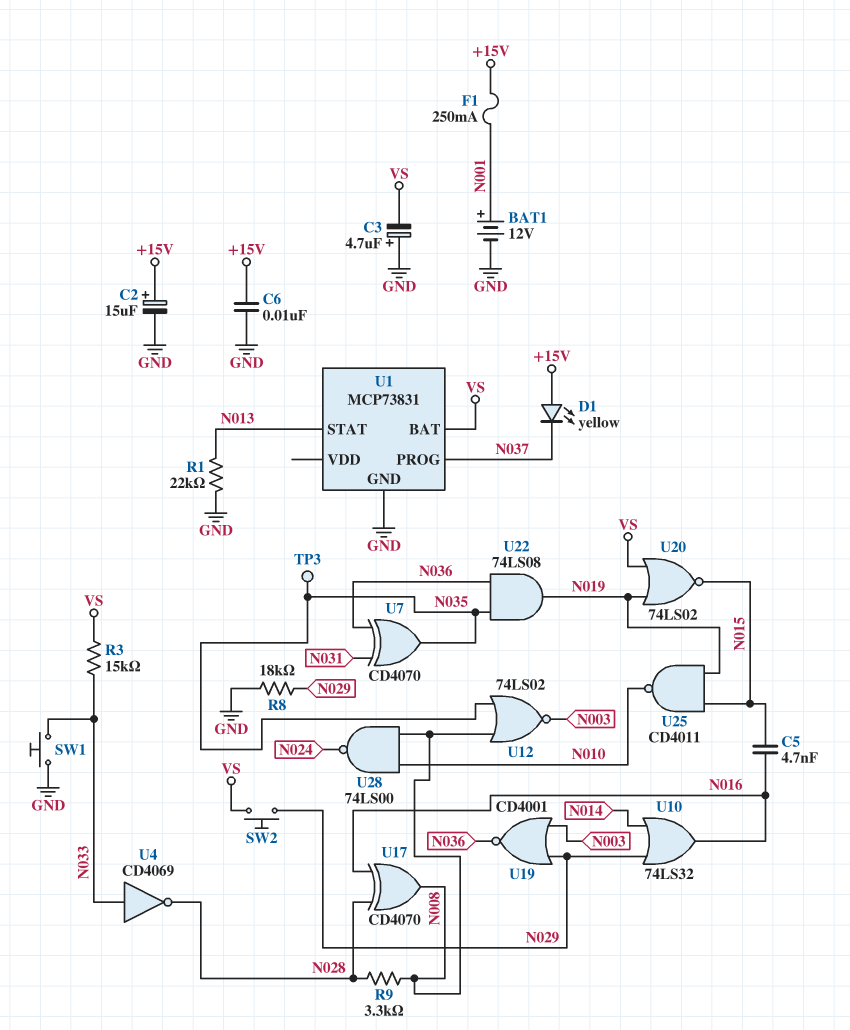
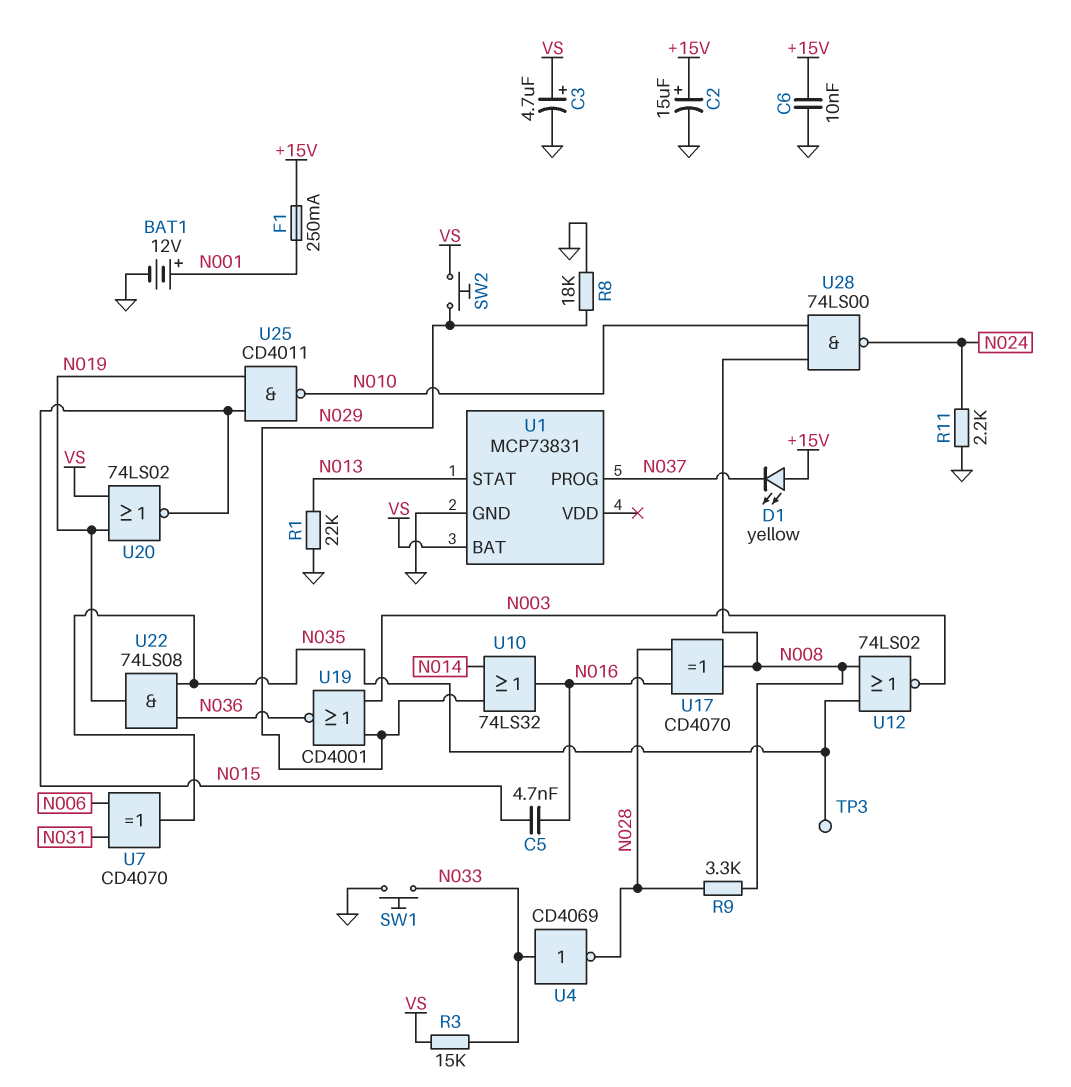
C3: 4.7uF (plus GND, minus VS) -> 4.7uF (plus VS, minus GND)
R11: none -> 2.2k (GND, N024)
U7: XOR CD4070 (in N031, in N036, out N035) -> XOR CD4070 (in N006, in N031, out N035)

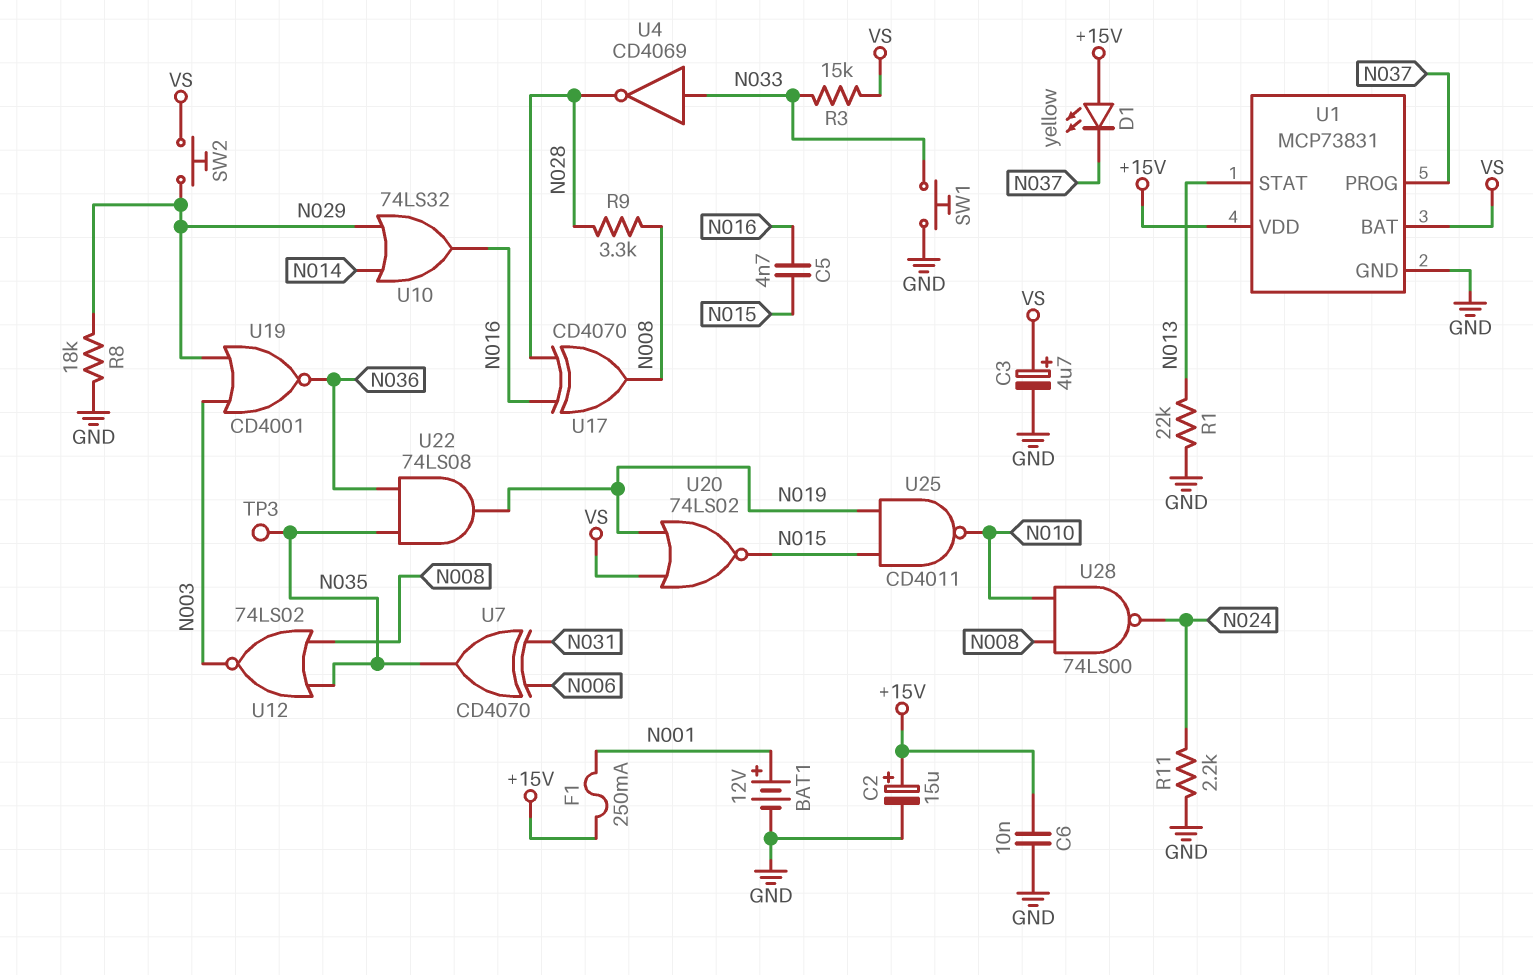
U1 pin VDD: none -> +15V

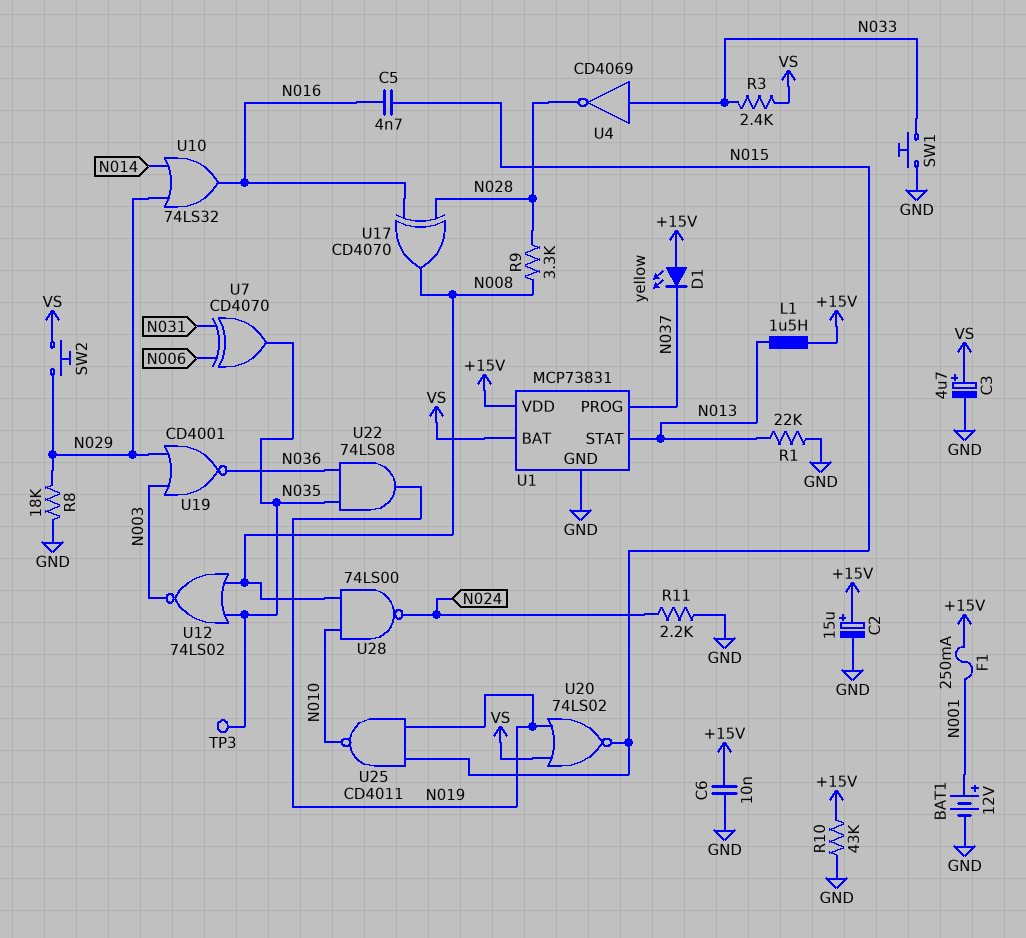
L1: none -> 1.5uH (+15V, N013)
R3: 15k (N033, VS) -> 2.4k (N033, VS)
R10: none -> 43k (+15V, GND)

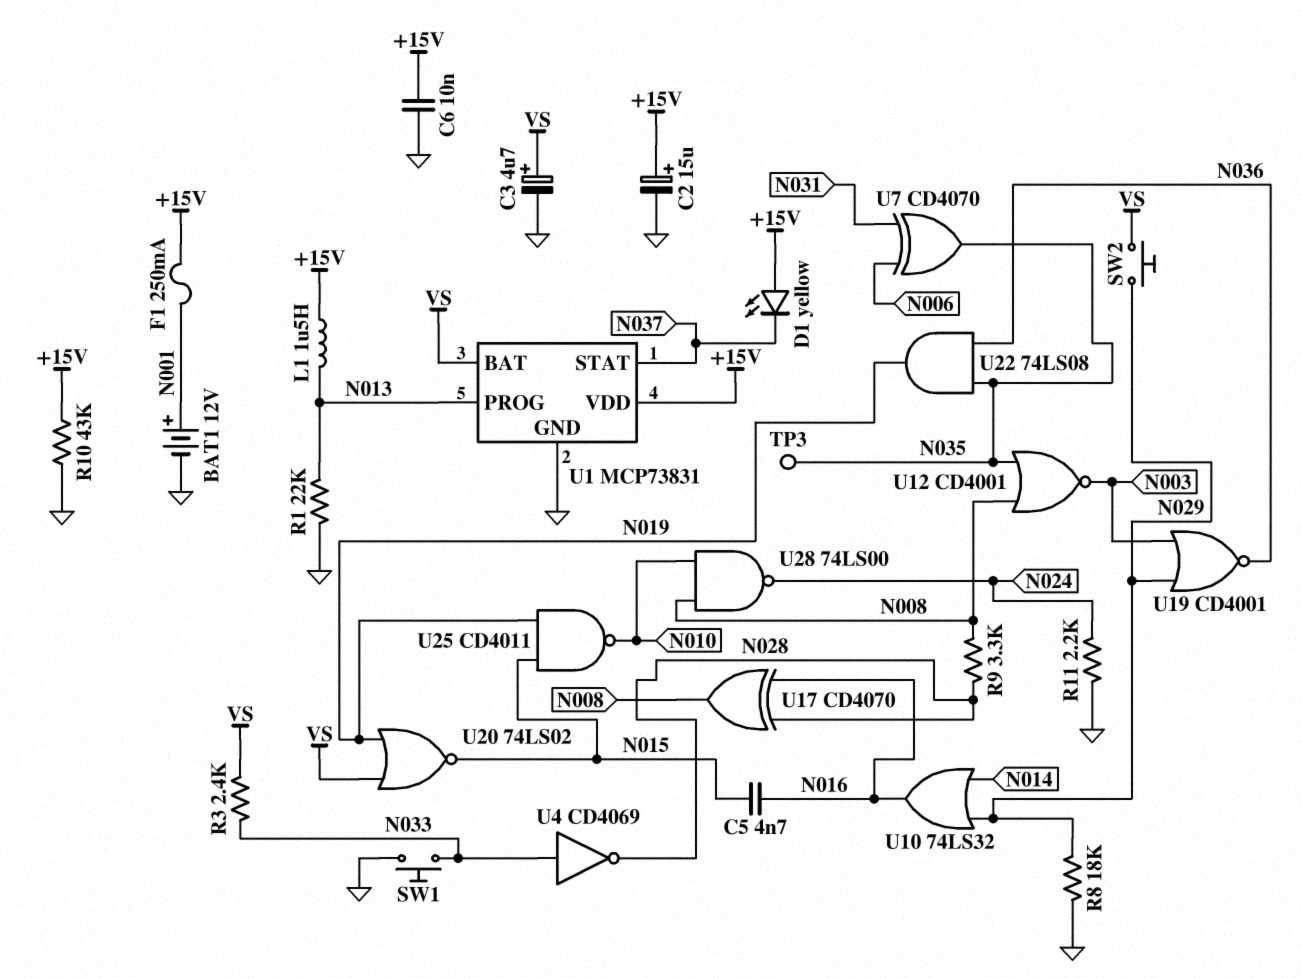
U1 pin PROG: N037 -> N013
U1 pin STAT: N013 -> N037
U12: NOR 74LS02 (in N008, in N035, out N003) -> NOR CD4001 (in N008, in N035, out N003)

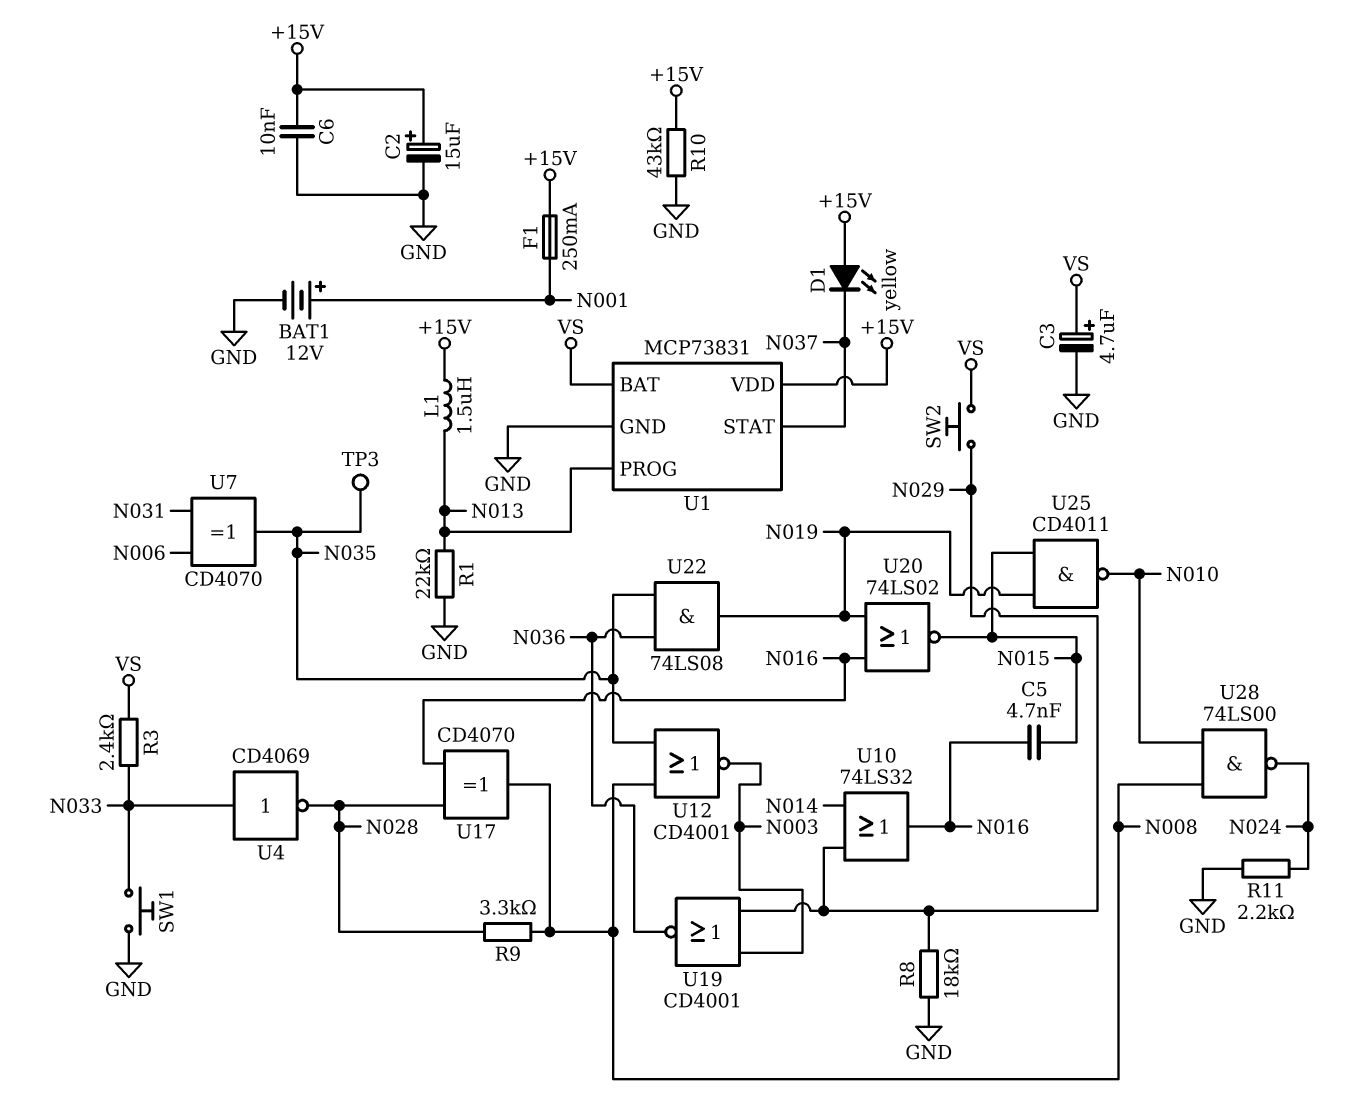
U20: NOR 74LS02 (in N019, in VS, out N015) -> NOR 74LS02 (in N016, in N019, out N015)

